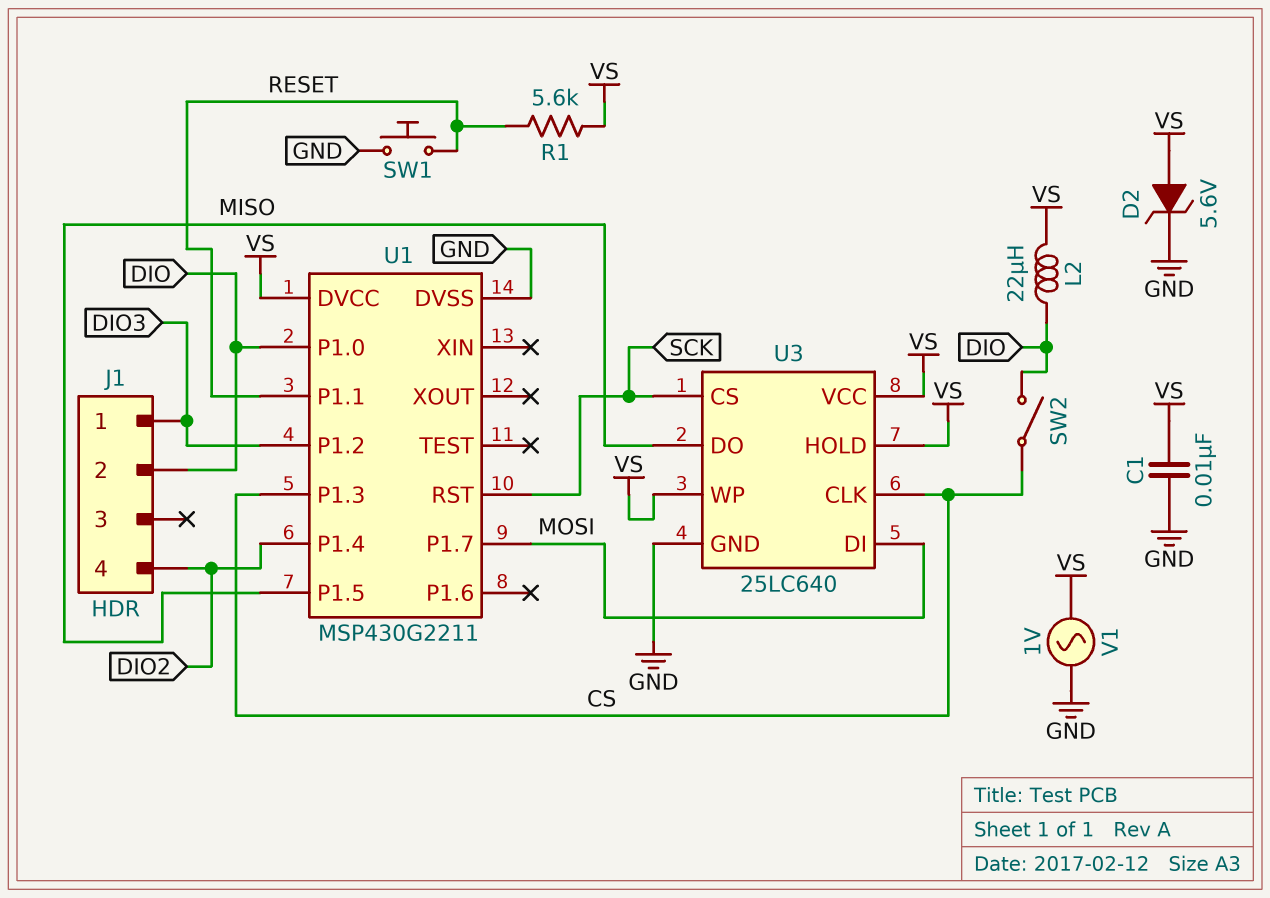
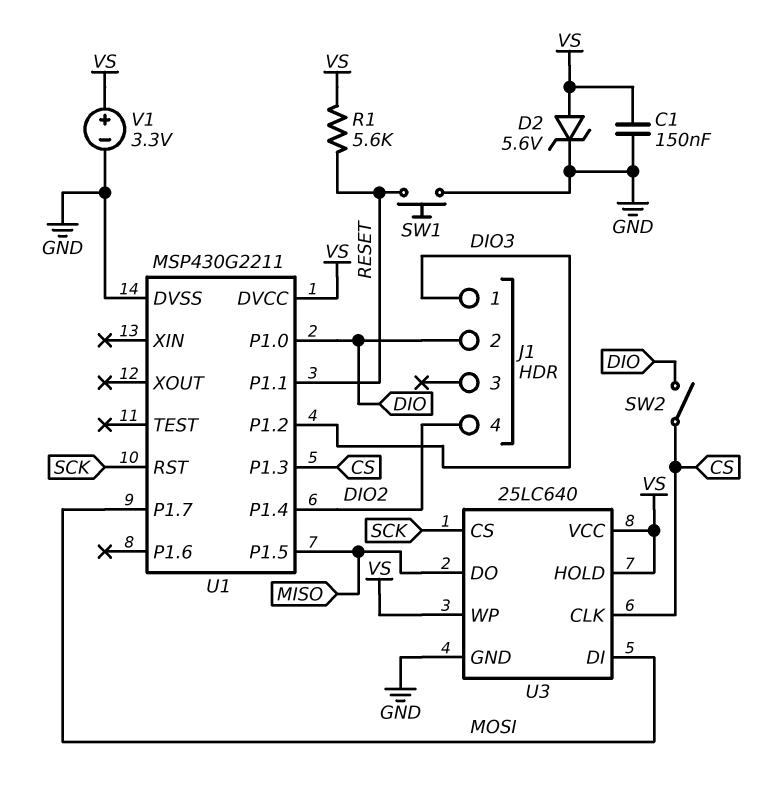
C1: 10nF (GND, VS) -> 150nF (GND, VS)
L2: 22uH (DIO, VS) -> none
V1: AC 1V (GND, VS) -> 3.3V (plus VS, minus GND)

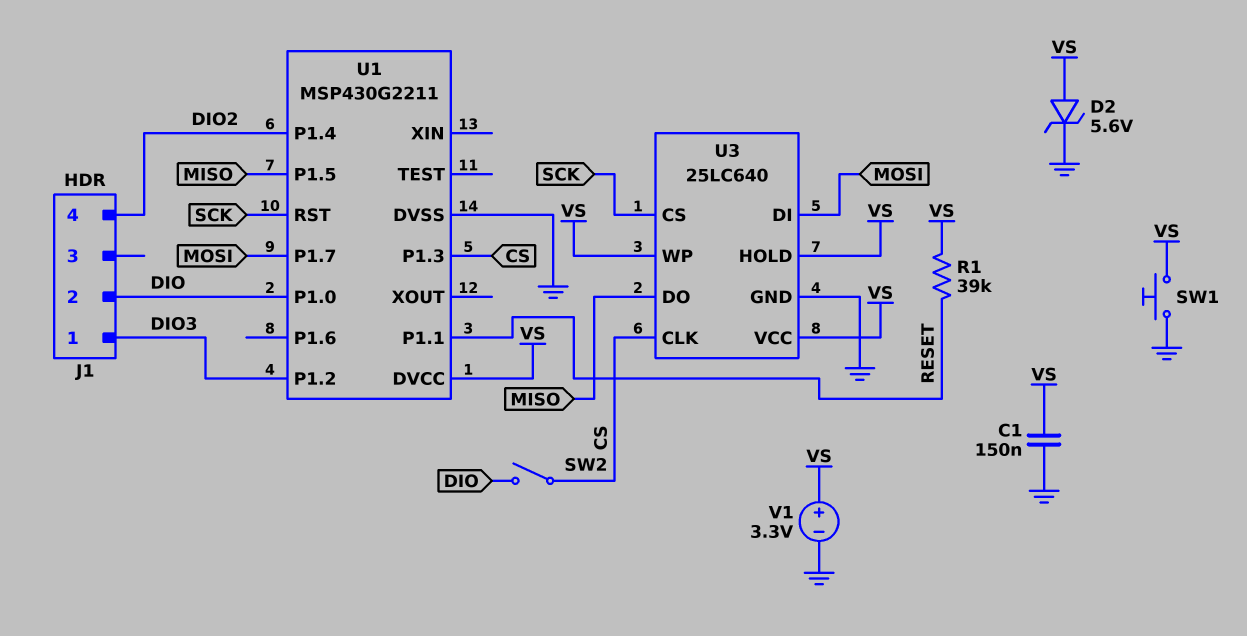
R1: 5.6k (RESET, VS) -> 39k (RESET, VS)
SW1: button (GND, RESET) -> button (GND, VS)

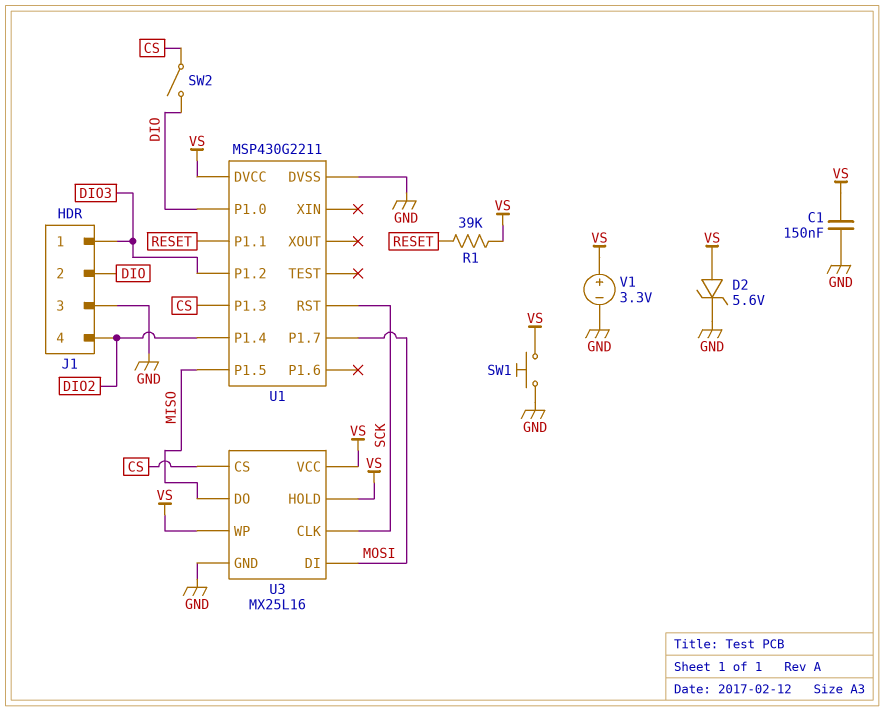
J1 pin 3: none -> GND
U3: 25LC640 -> MX25L16
U3 pin CLK: CS -> SCK
U3 pin CS: SCK -> CS

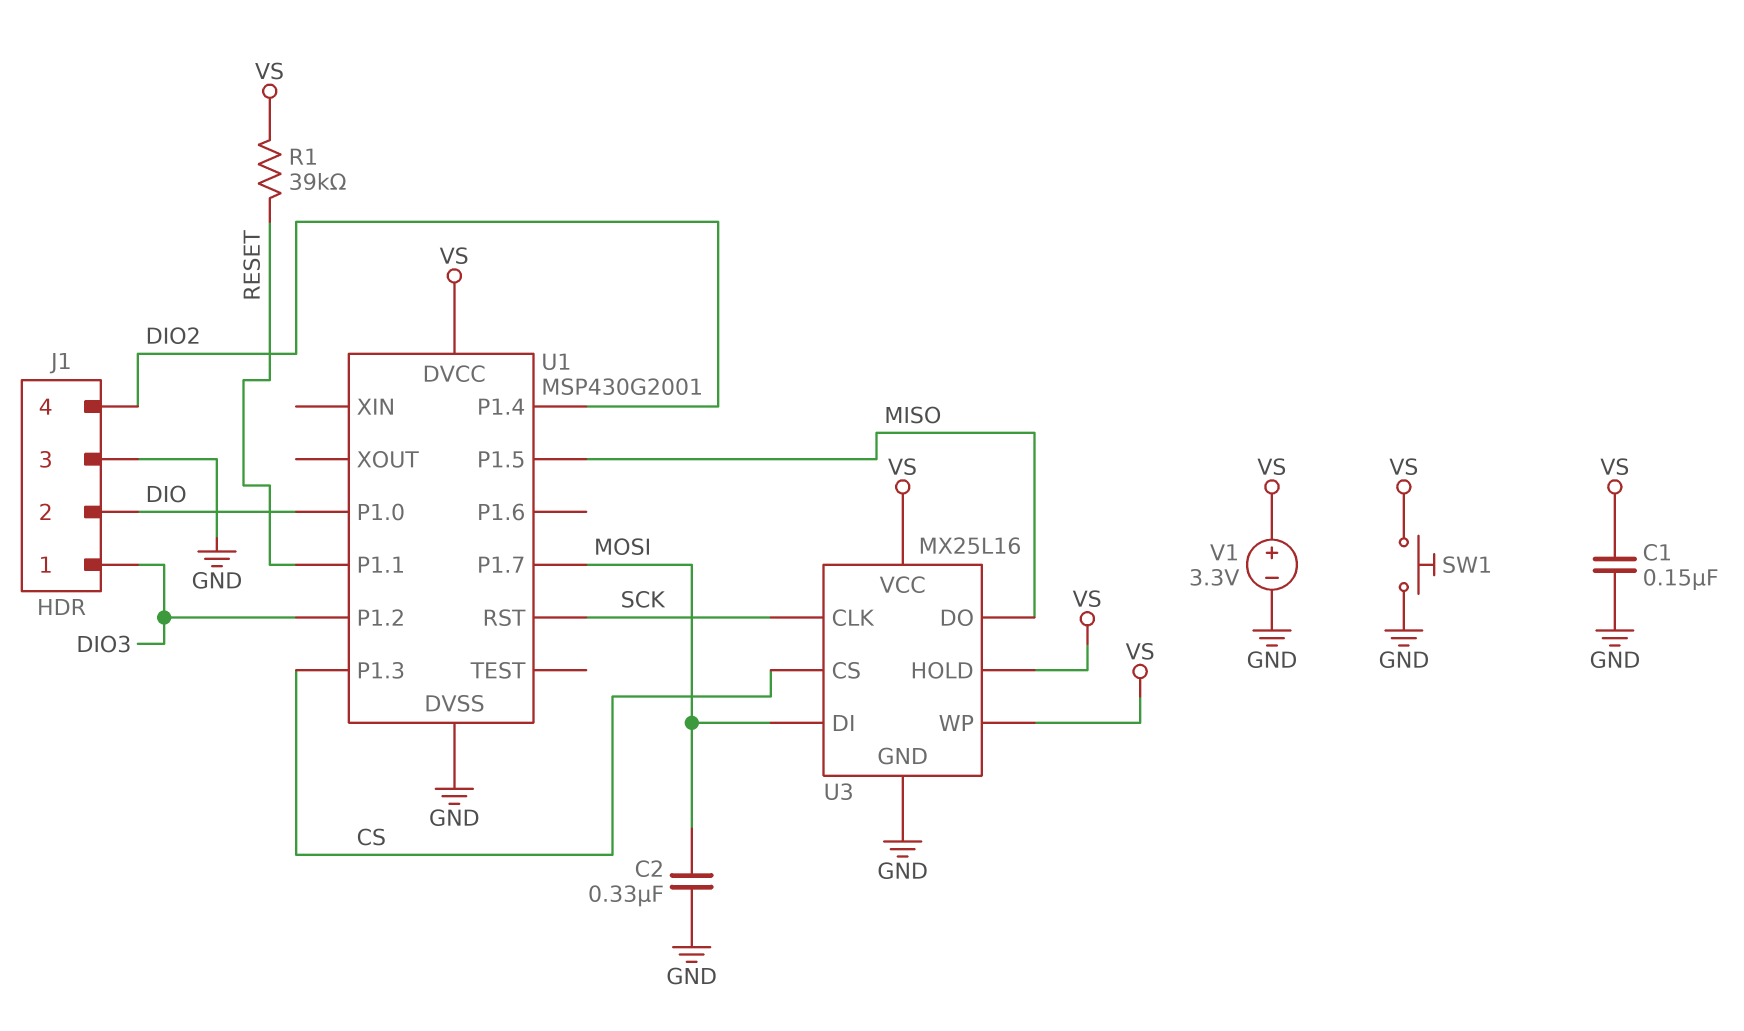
C2: none -> 330nF (GND, MOSI)
D2: zener 5.6V (A VS, K GND) -> none
SW2: switch (CS, DIO) -> none
U1: MSP430G2211 -> MSP430G2001

